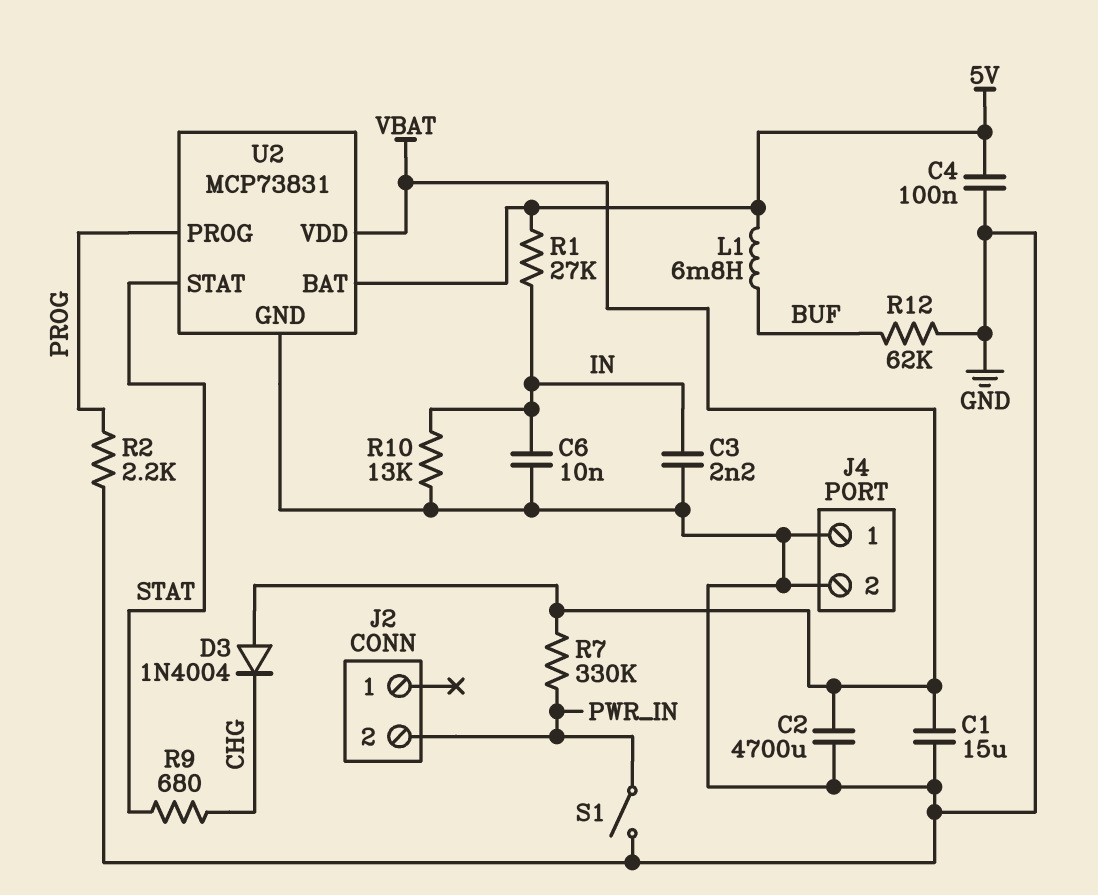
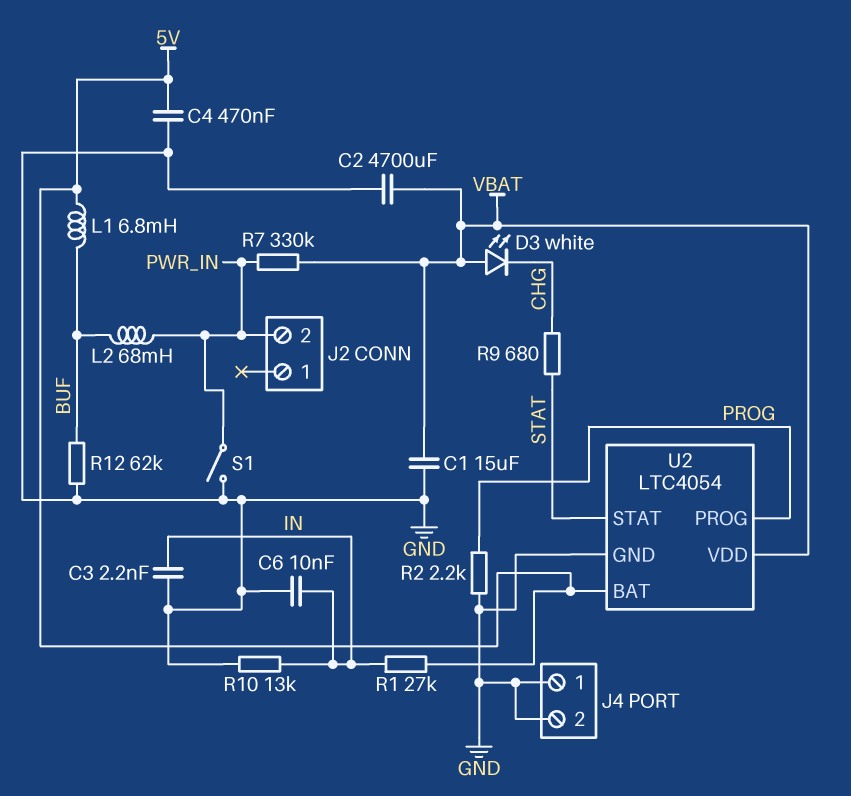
C4: 100nF (5V, GND) -> 470nF (5V, GND)
D3: diode 1N4004 (A VBAT, K CHG) -> LED white (A VBAT, K CHG)
L2: none -> 68mH (BUF, PWR_IN)
U2: MCP73831 -> LTC4054

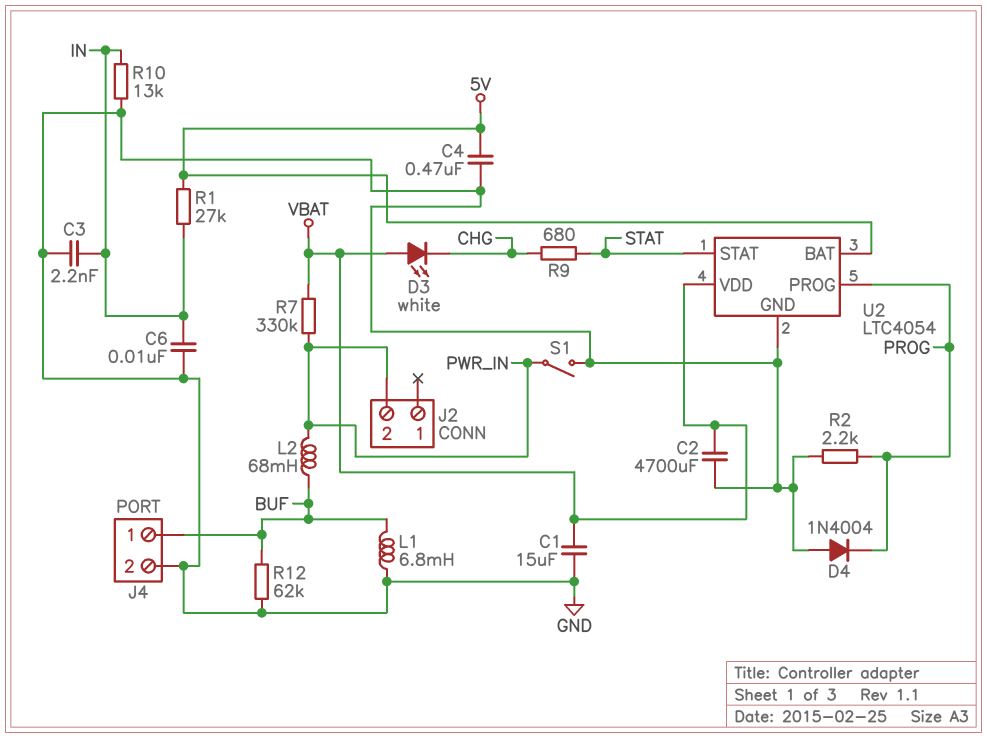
D4: none -> diode 1N4004 (A GND, K PROG)
J4 pin 1: GND -> BUF
L1: 6.8mH (5V, BUF) -> 6.8mH (BUF, GND)

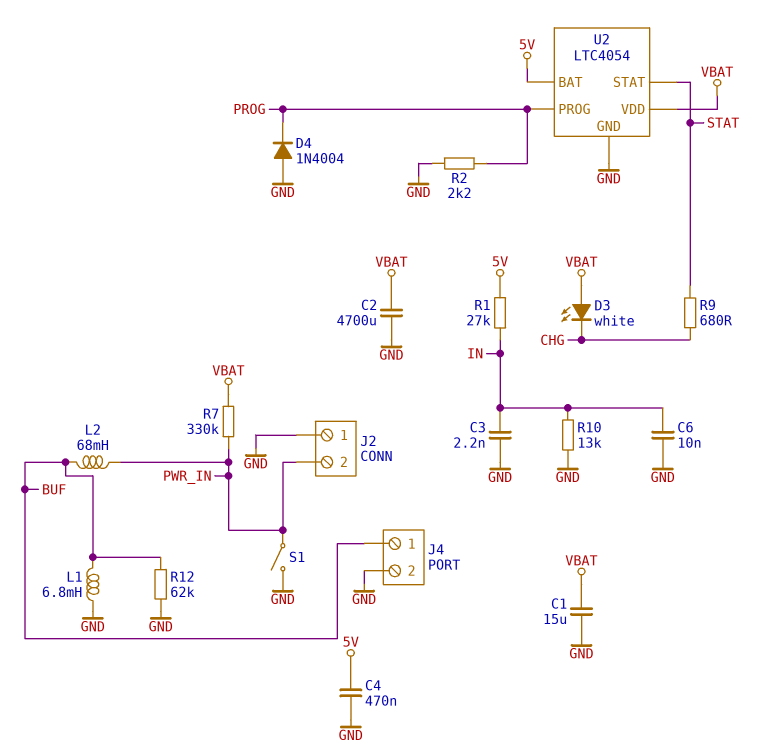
J2 pin 1: none -> GND

